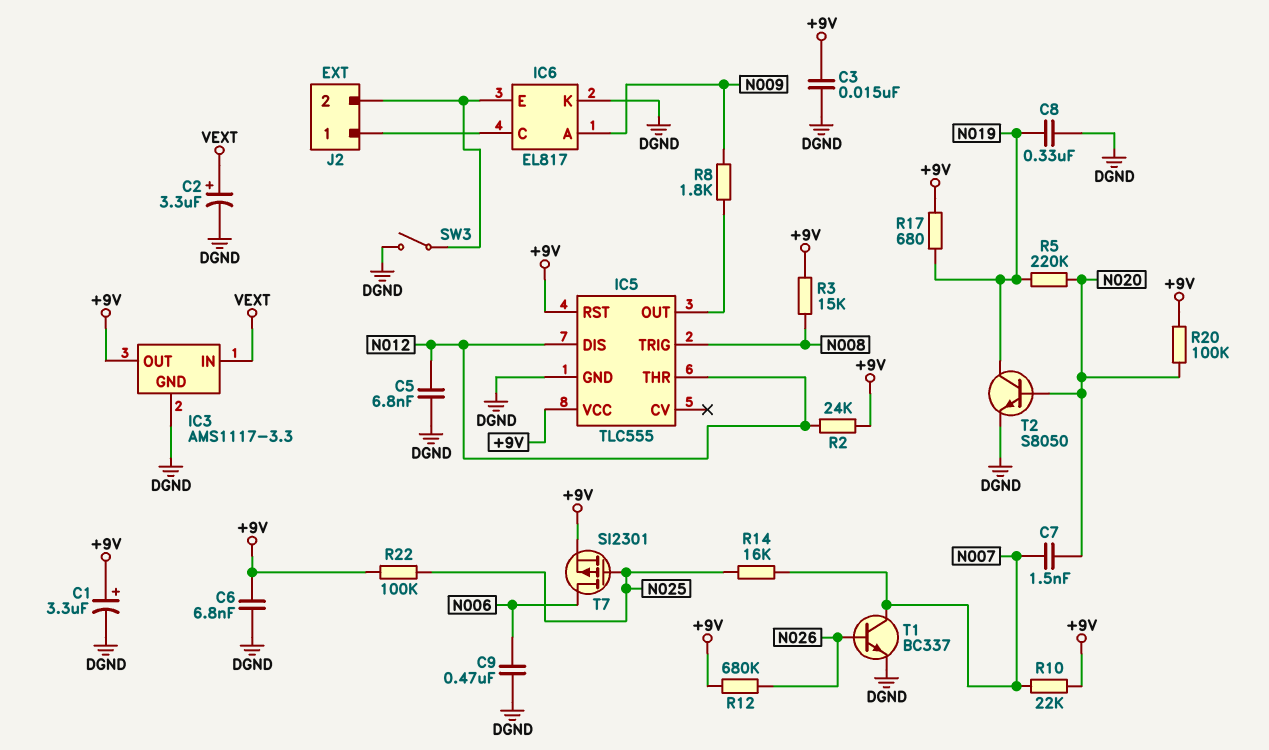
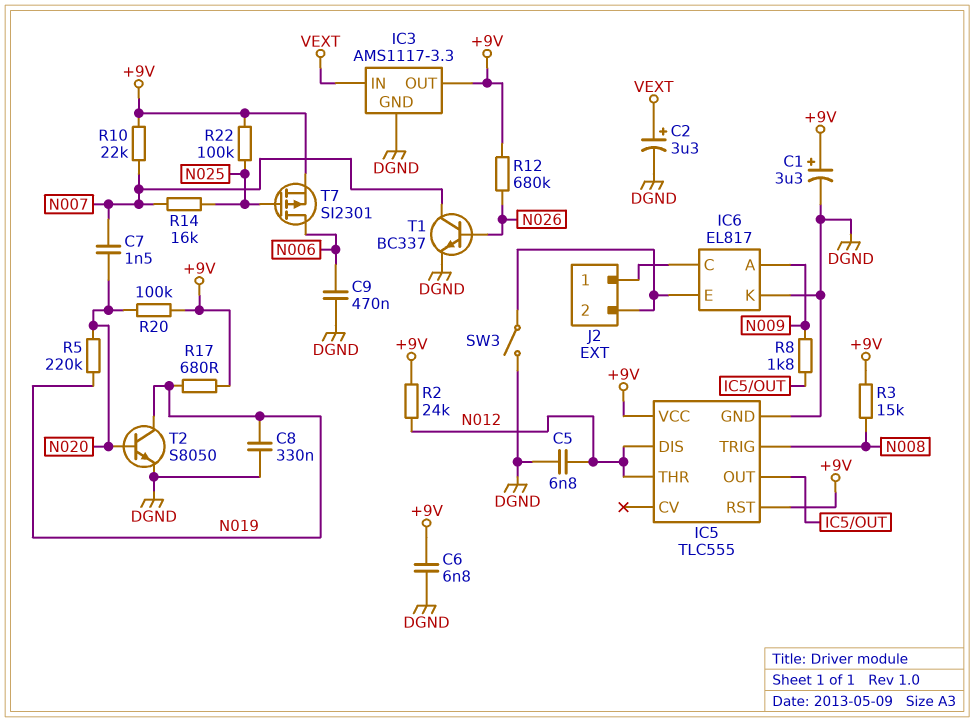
C3: 15nF (+9V, DGND) -> none

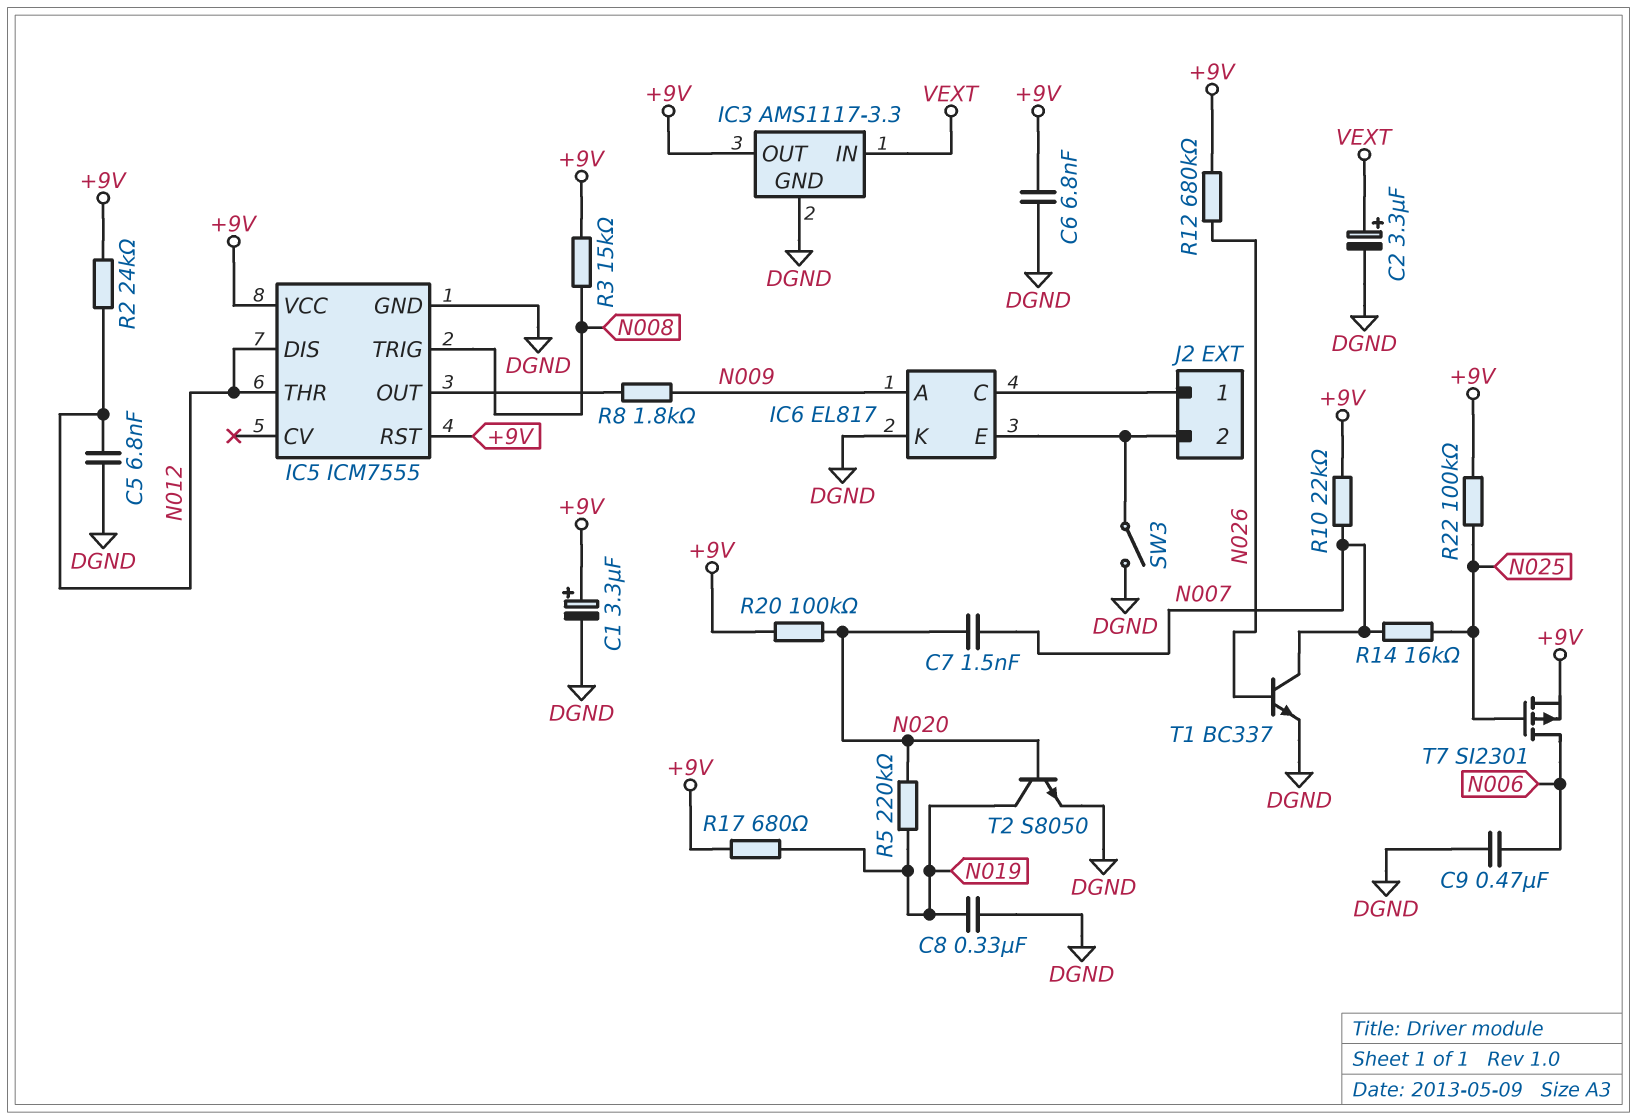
IC5: TLC555 -> ICM7555

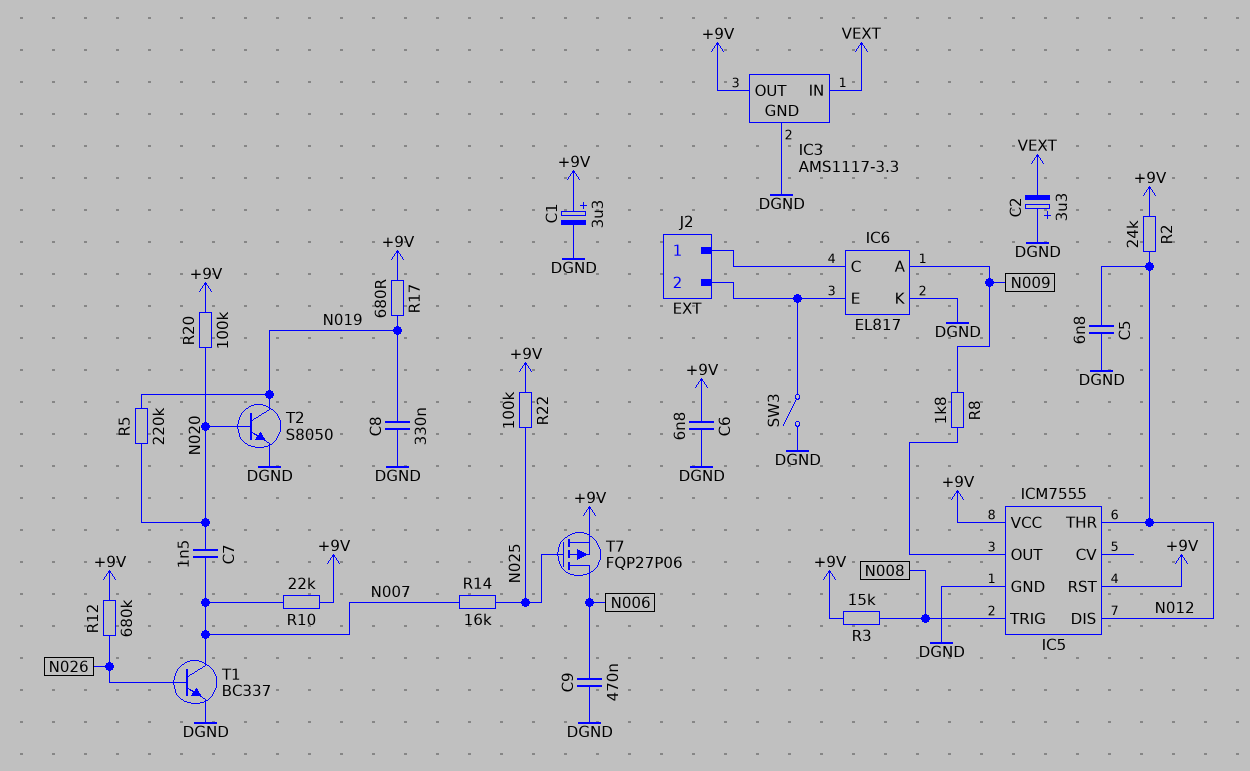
C2: 3.3uF (plus VEXT, minus DGND) -> 3.3uF (plus DGND, minus VEXT)
T7: PMOS SI2301 (G N025, D N006, S +9V) -> PMOS FQP27P06 (G N025, D N006, S +9V)

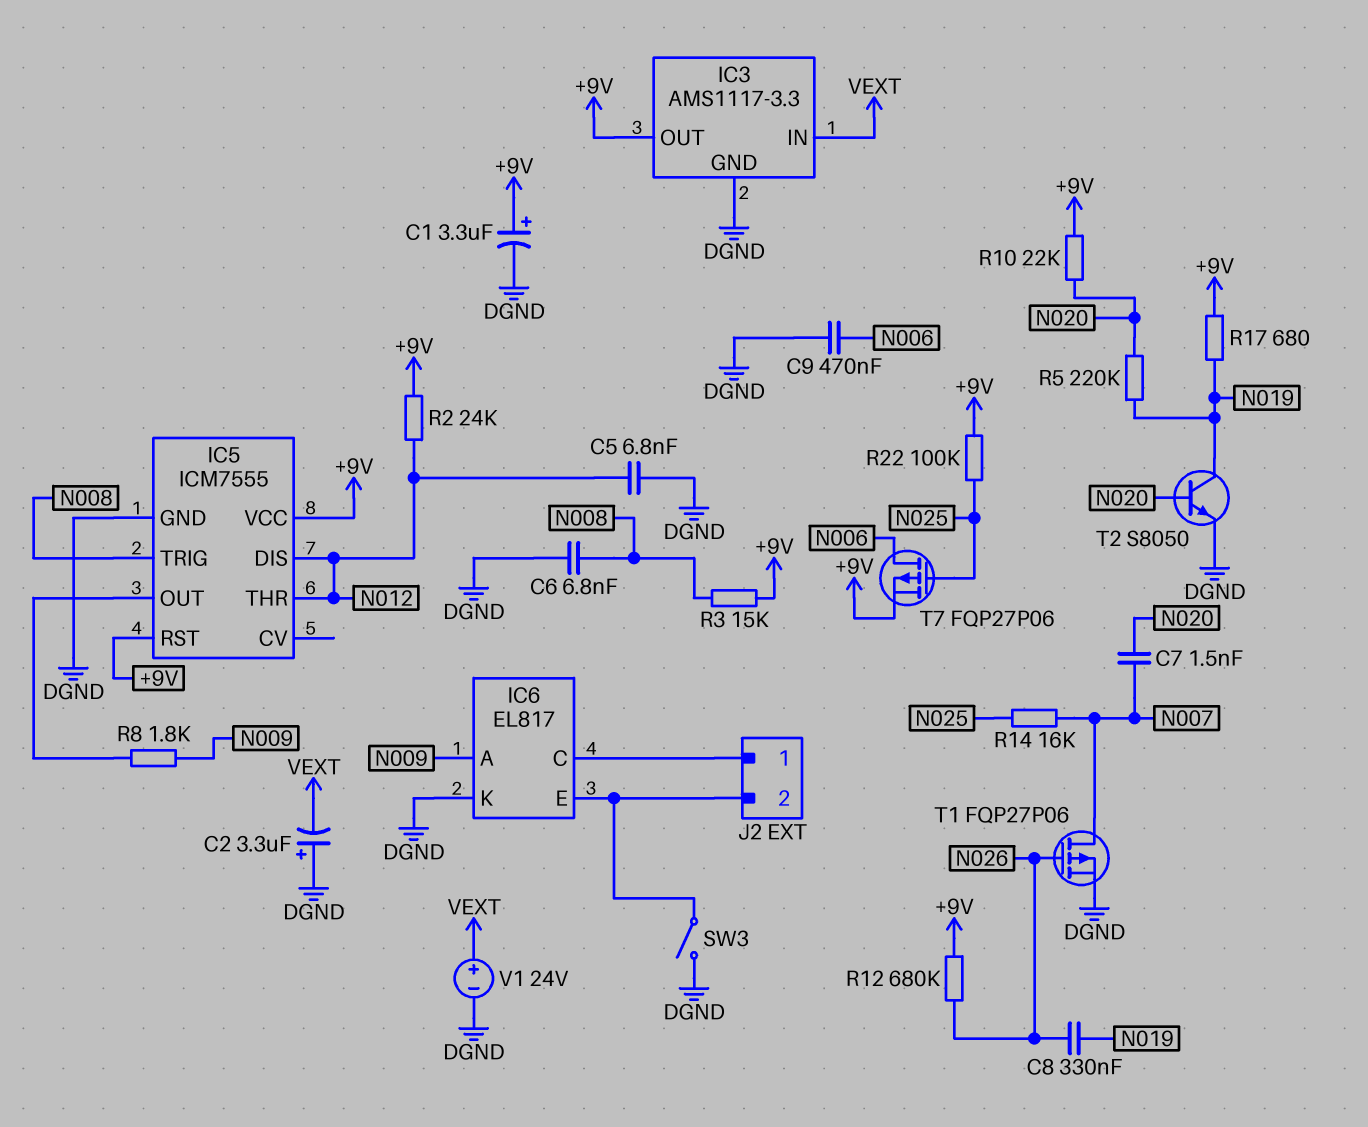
C6: 6.8nF (+9V, DGND) -> 6.8nF (DGND, N008)
C8: 330nF (DGND, N019) -> 330nF (N019, N026)
R10: 22k (+9V, N007) -> 22k (+9V, N020)
R20: 100k (+9V, N020) -> none
T1: NPN BC337 (B N026, C N007, E DGND) -> PMOS FQP27P06 (G N026, D N007, S DGND)
V1: none -> 24V (plus VEXT, minus DGND)

